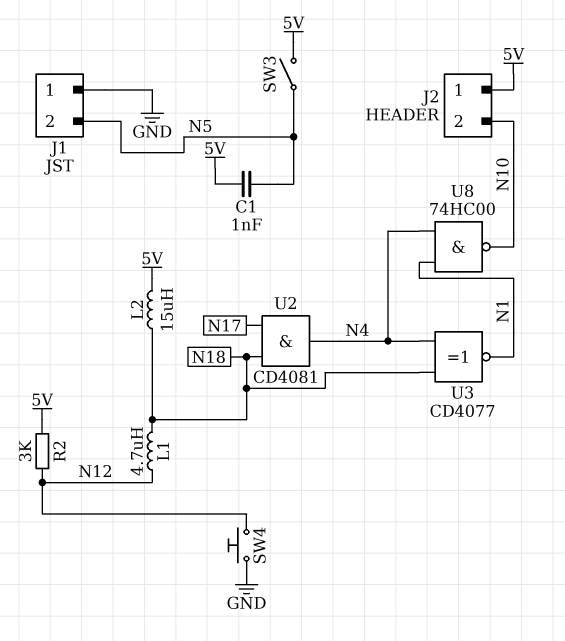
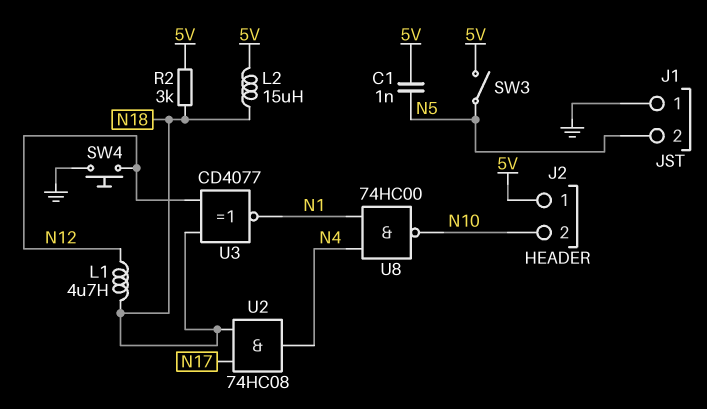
R2: 3k (5V, N12) -> 3k (5V, N18)
U2: AND CD4081 (in N17, in N18, out N4) -> AND 74HC08 (in N17, in N18, out N4)
U3: XNOR CD4077 (in N4, in N18, out N1) -> XNOR CD4077 (in N12, in N18, out N1)

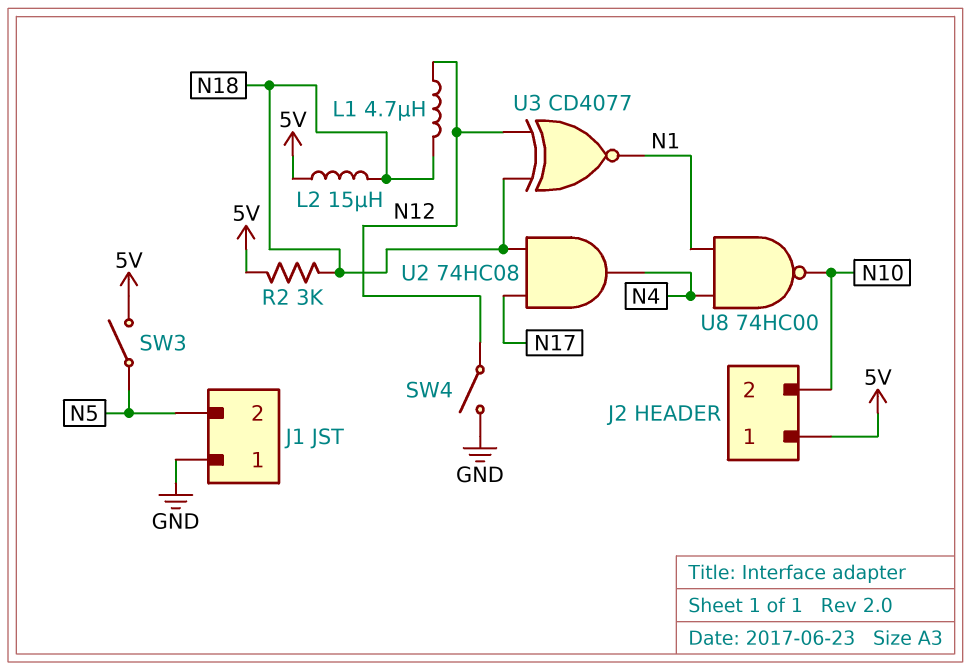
C1: 1nF (5V, N5) -> none
SW4: button (GND, N12) -> switch (GND, N12)

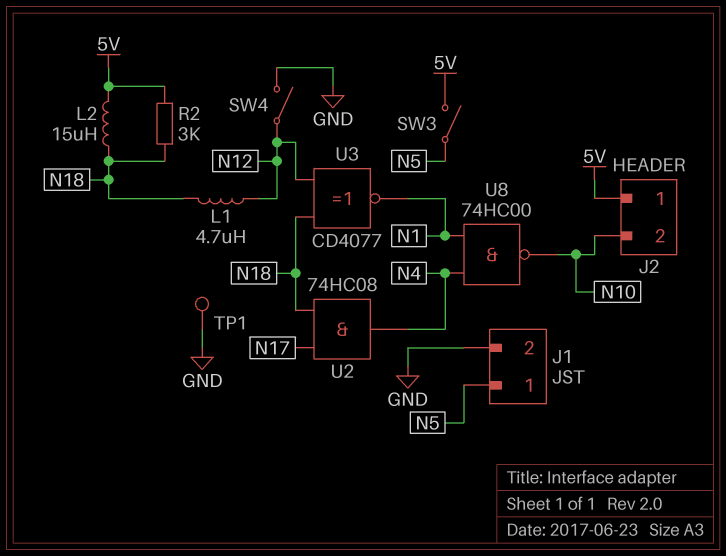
J1 pin 1: GND -> N5
J1 pin 2: N5 -> GND
TP1: none -> test point (GND)

